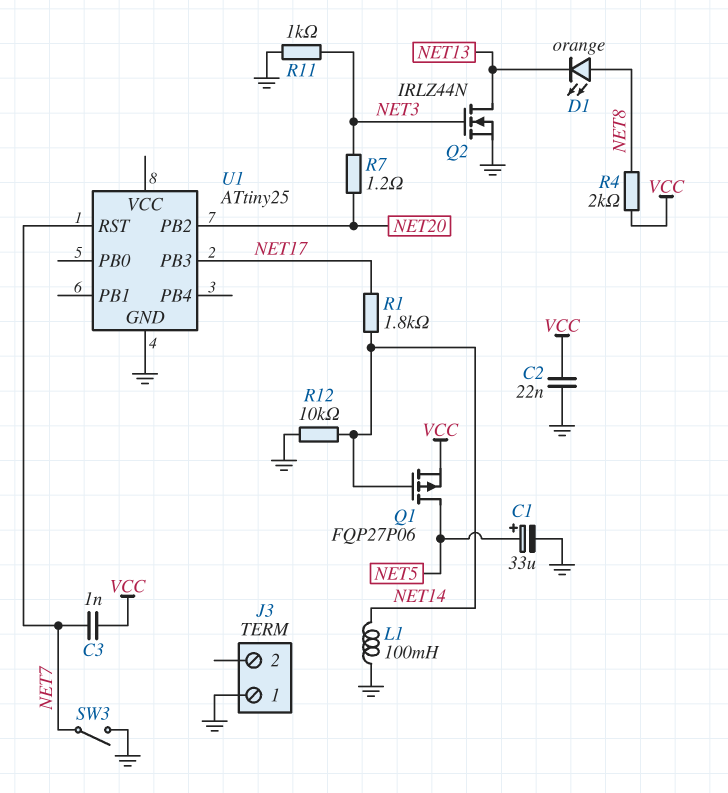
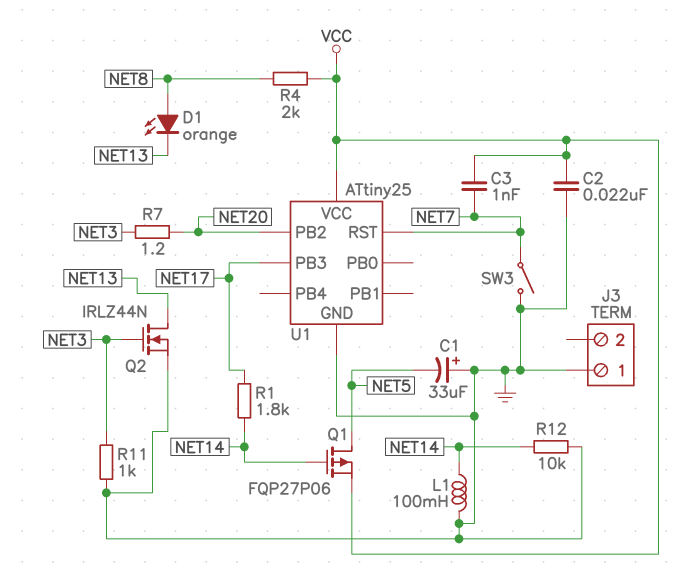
C1: 33uF (plus NET5, minus GND) -> 33uF (plus GND, minus NET5)
U1 pin VCC: none -> VCC

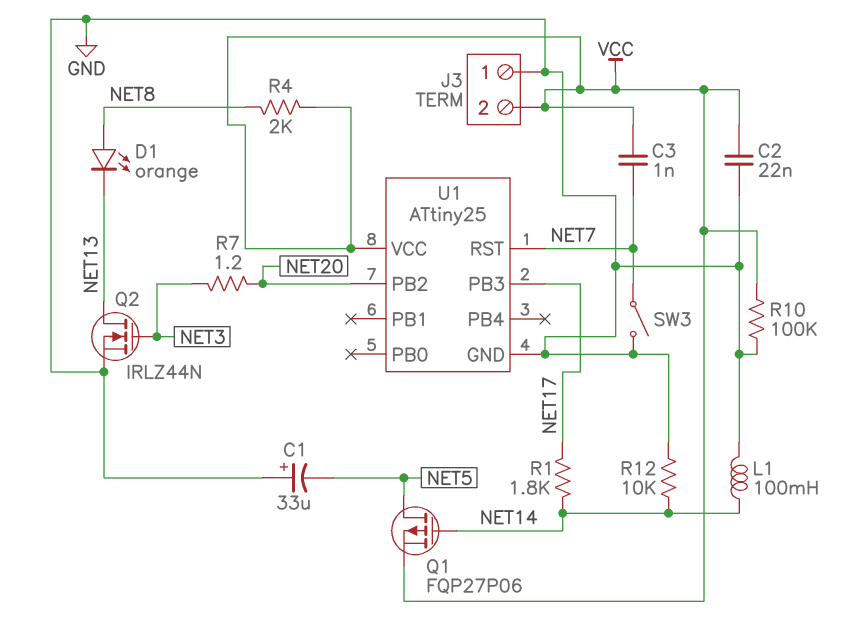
J3 pin 2: none -> VCC
R10: none -> 100k (GND, VCC)
R11: 1k (GND, NET3) -> none

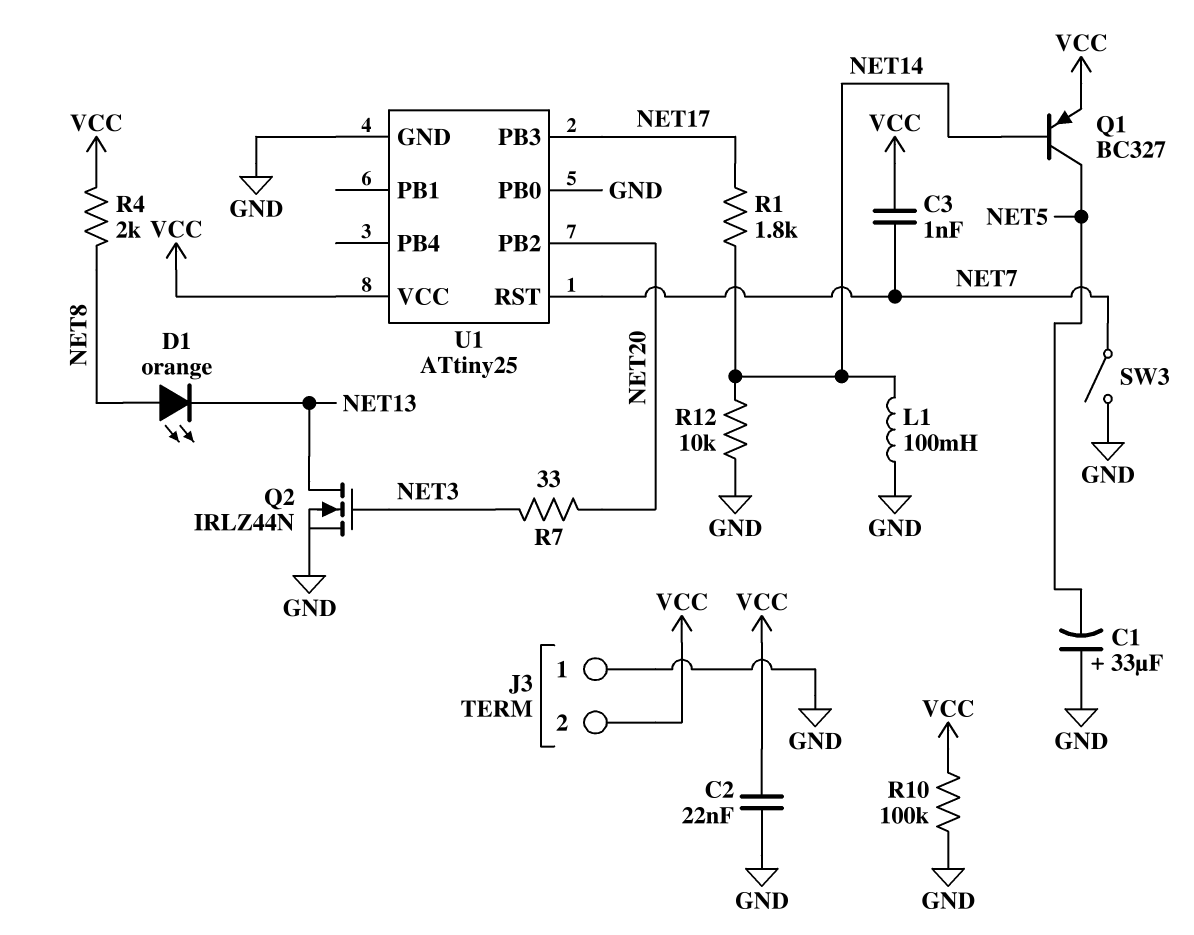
Q1: PMOS FQP27P06 (G NET14, D NET5, S VCC) -> PNP BC327 (B NET14, C NET5, E VCC)
R7: 1.2 (NET3, NET20) -> 33 (NET3, NET20)
U1 pin PB0: none -> GND

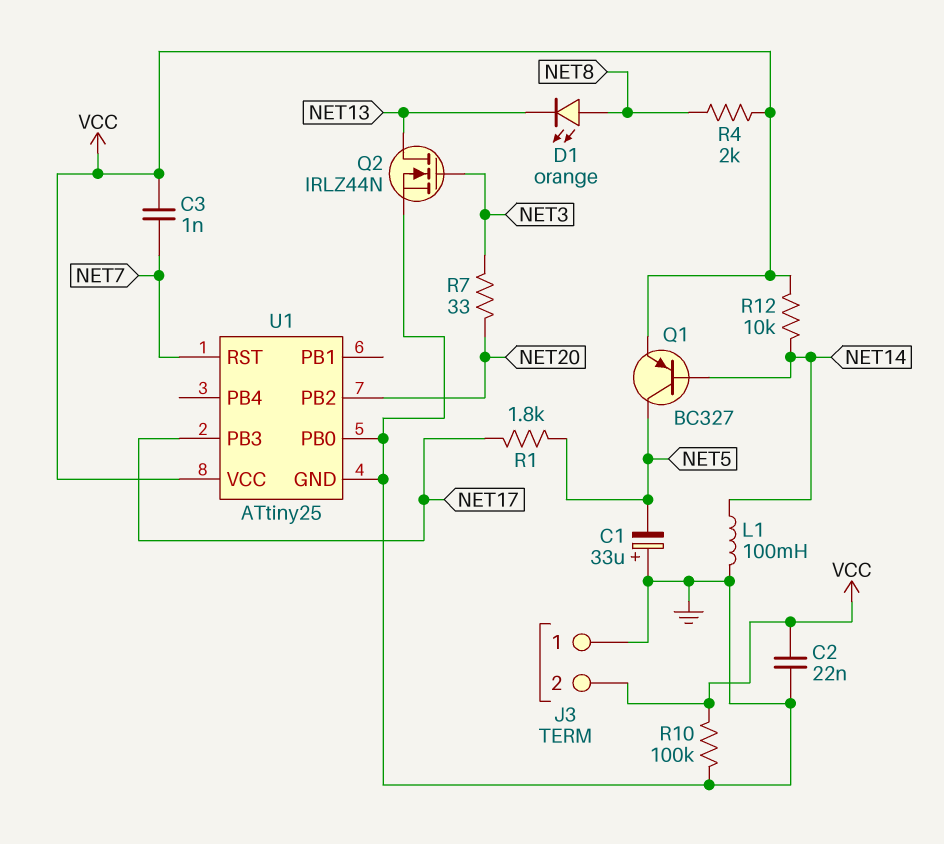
R1: 1.8k (NET14, NET17) -> 1.8k (NET5, NET17)
R12: 10k (GND, NET14) -> 10k (NET14, VCC)
SW3: switch (GND, NET7) -> none

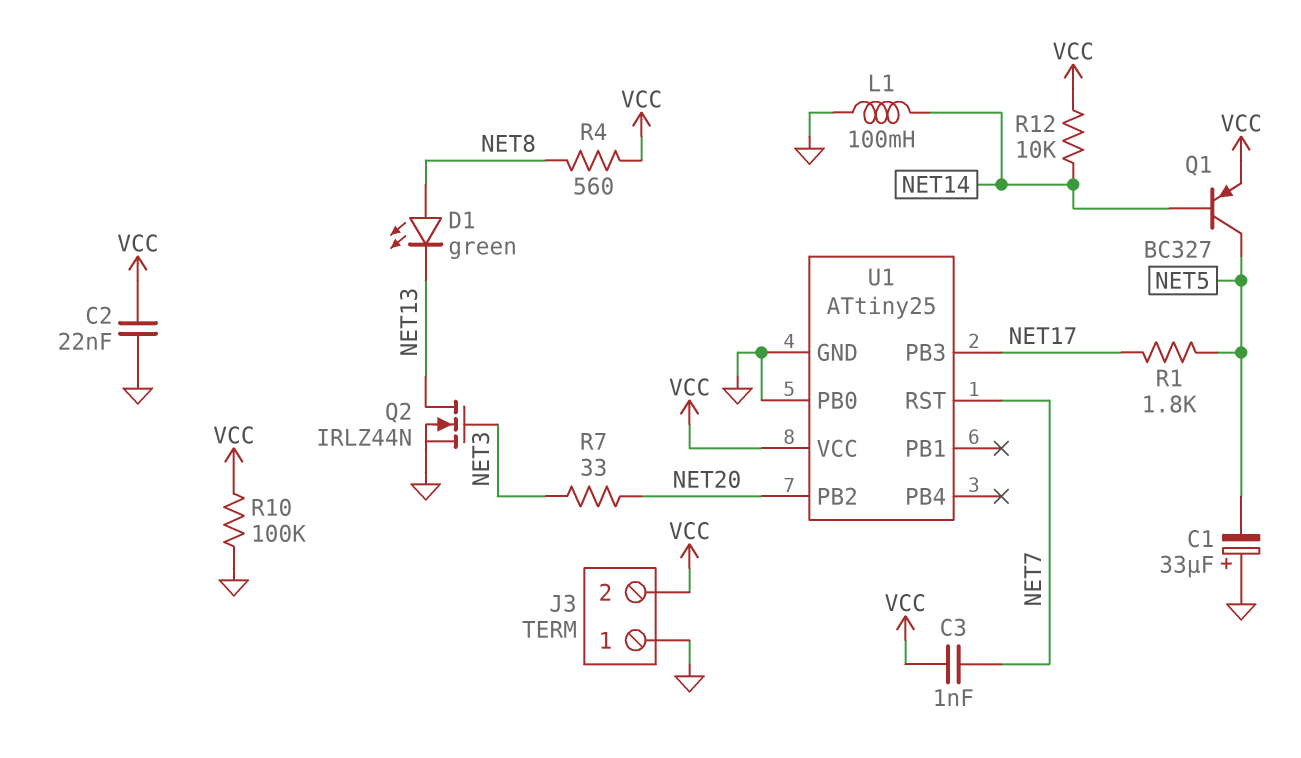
D1: LED orange (A NET8, K NET13) -> LED green (A NET8, K NET13)
R4: 2k (NET8, VCC) -> 560 (NET8, VCC)

